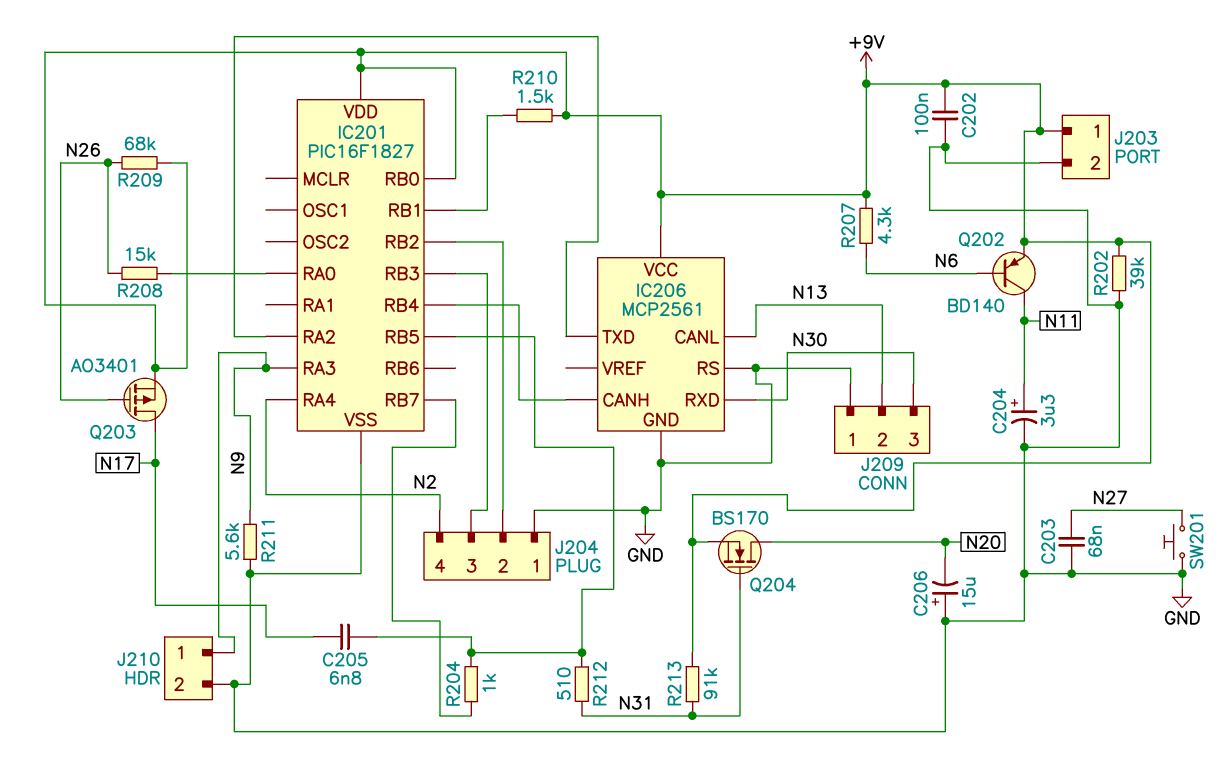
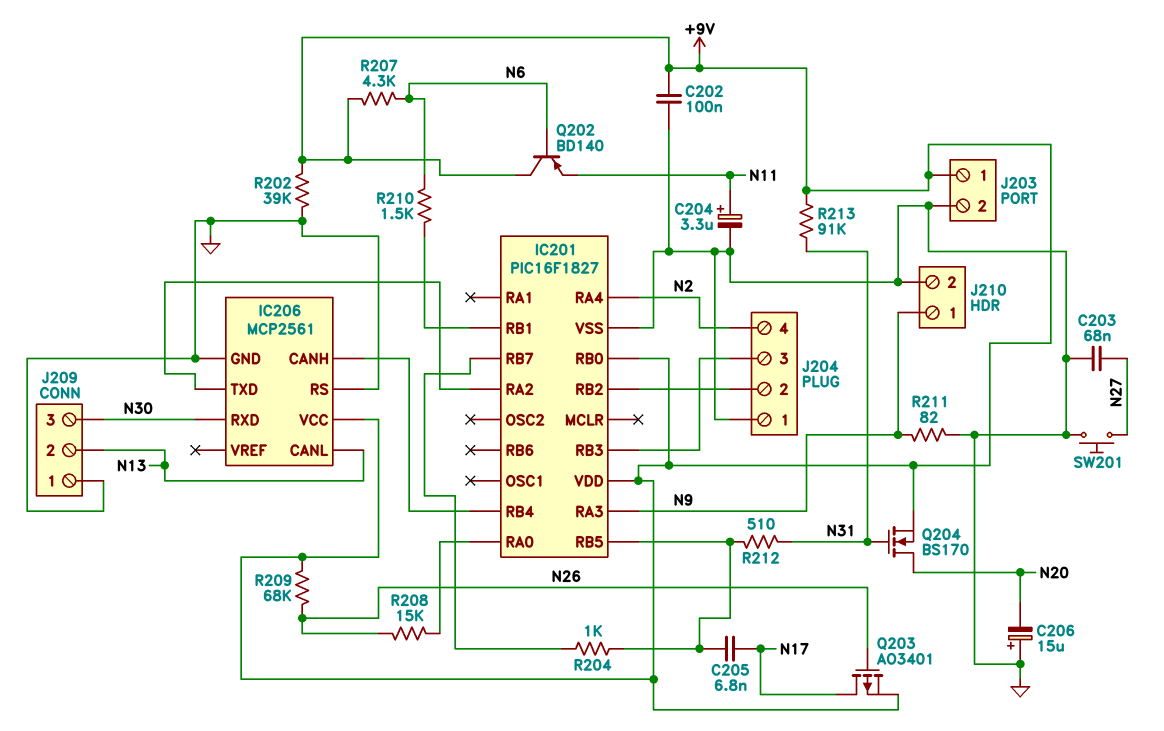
Q202: PNP BD140 (B N6, C N11, E +9V) -> PNP BD140 (B N6, C +9V, E N11)
R210: 1.5k (+9V, IC201/RB1) -> 1.5k (IC201/RB1, N6)
R211: 5.6k (GND, N9) -> 82 (GND, N9)

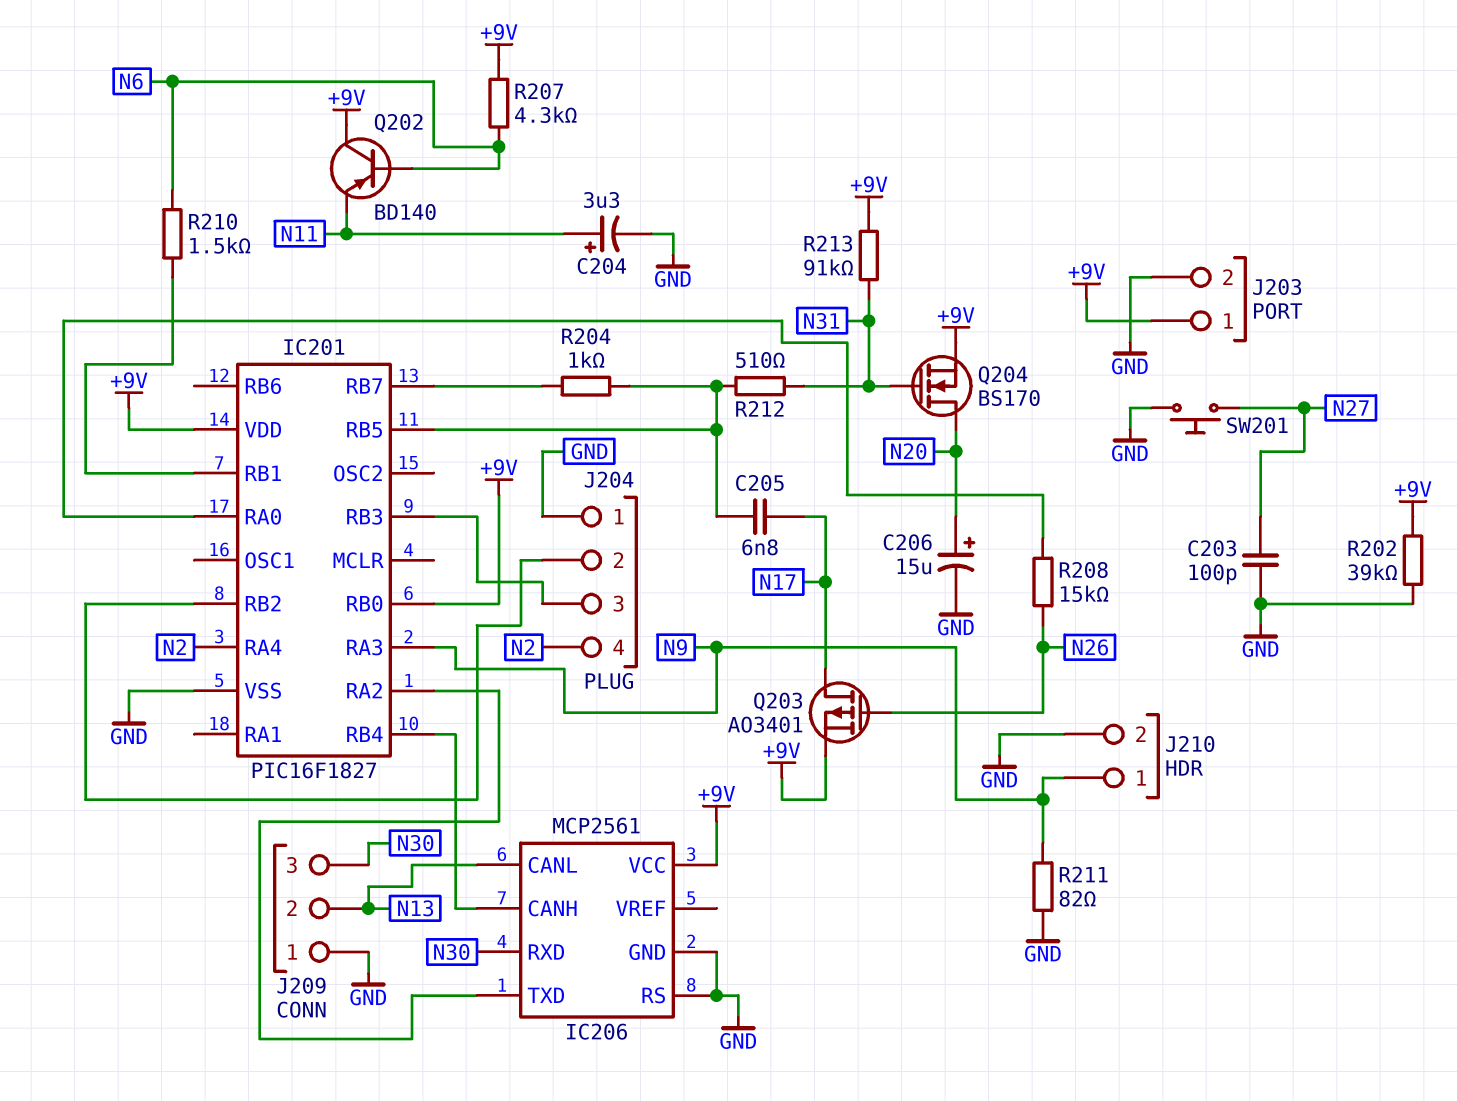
C202: 100nF (+9V, GND) -> none
C203: 68nF (GND, N27) -> 100pF (GND, N27)
C206: 15uF (plus GND, minus N20) -> 15uF (plus N20, minus GND)
R209: 68k (+9V, N26) -> none

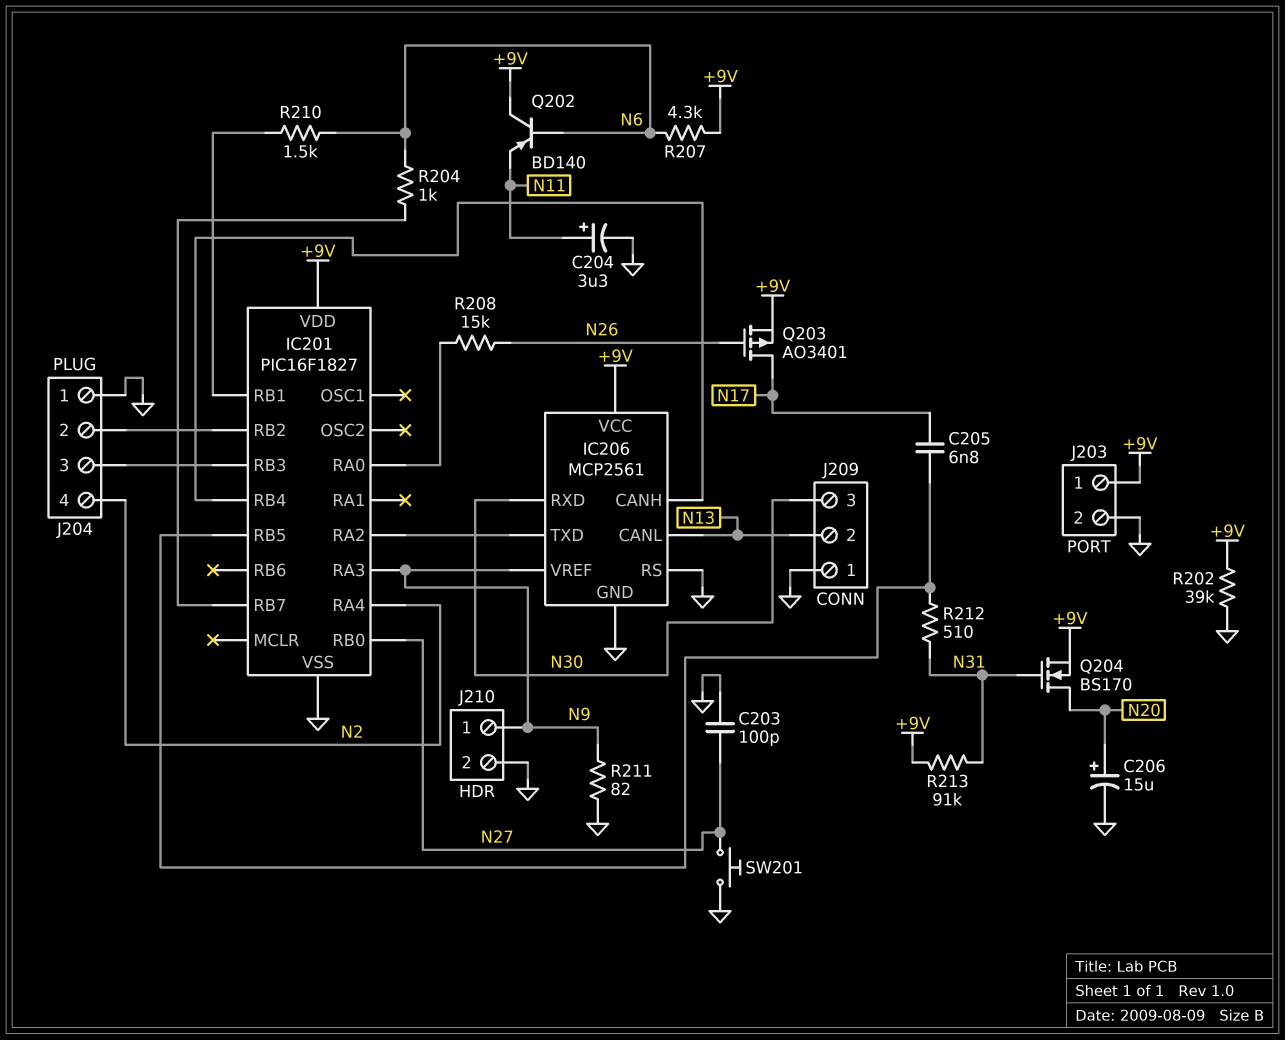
IC201 pin RB0: +9V -> N27
IC206 pin VREF: none -> N9
R204: 1k (IC201/RB5, IC201/RB7) -> 1k (IC201/RB7, N6)

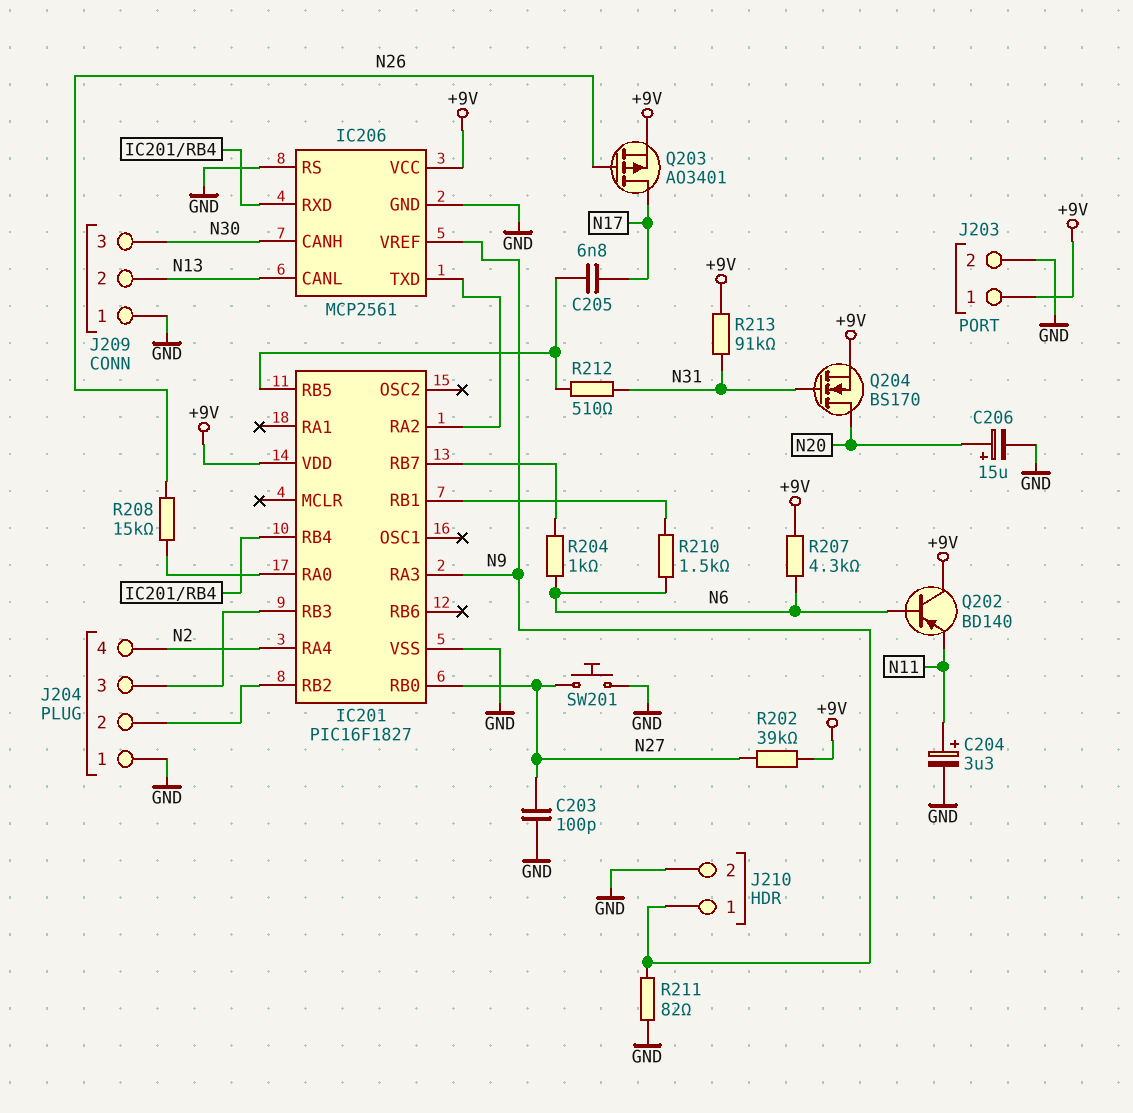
IC206 pin CANH: IC201/RB4 -> N30
IC206 pin RXD: N30 -> IC201/RB4
R202: 39k (+9V, GND) -> 39k (+9V, N27)

